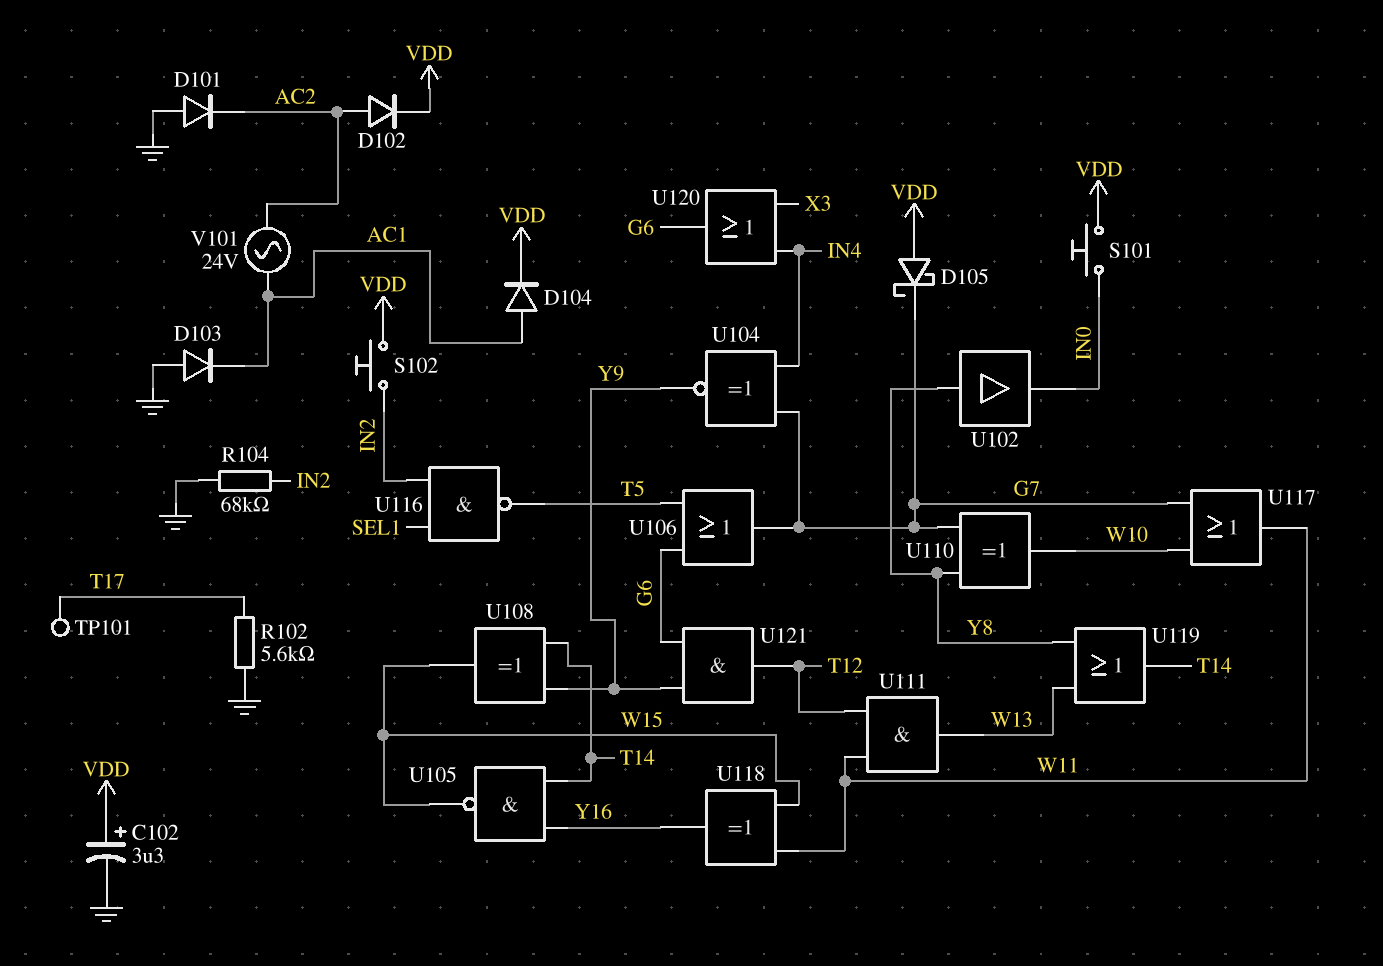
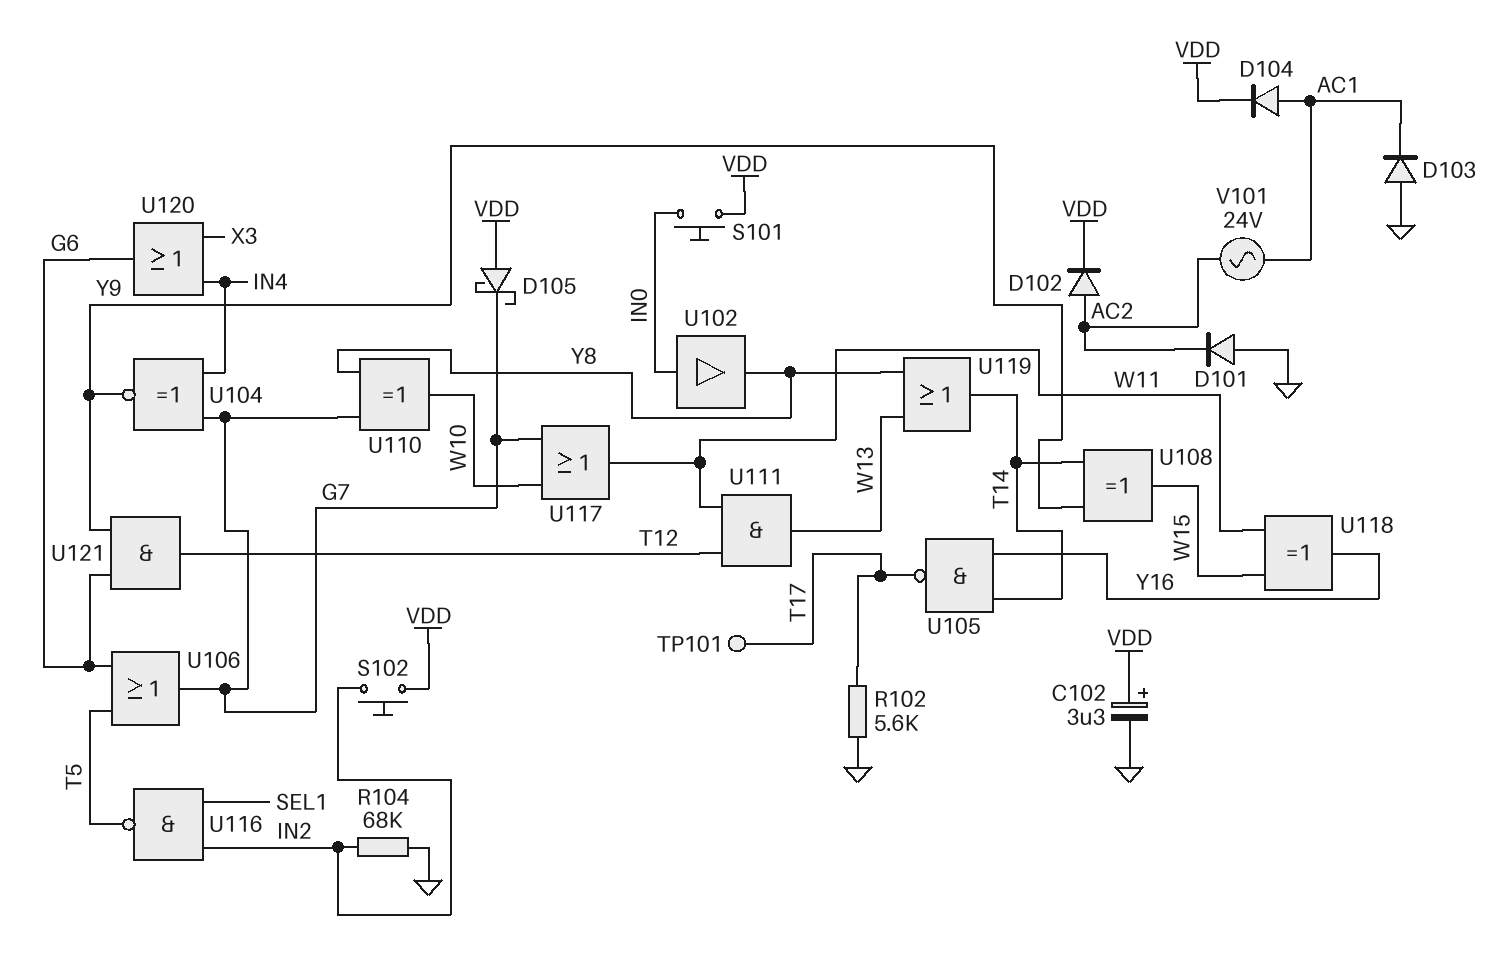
U102: buffer (in Y8, out IN0) -> buffer (in IN0, out Y8)
U105: NAND (in T14, in Y16, out W15) -> NAND (in T14, in Y16, out T17)

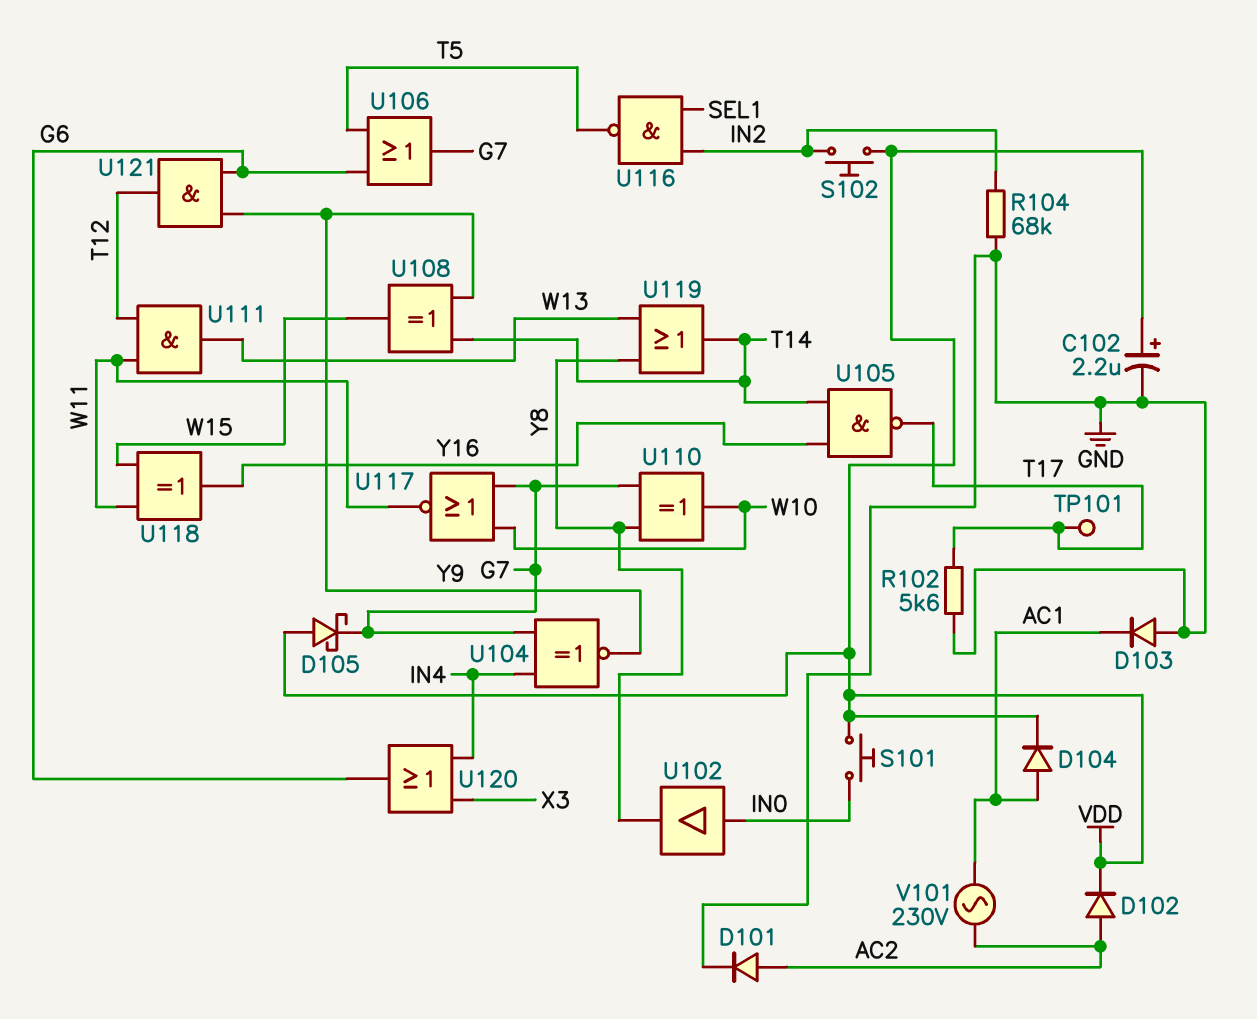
C102: 3.3uF (plus VDD, minus GND) -> 2.2uF (plus VDD, minus GND)
D101: diode (A GND, K AC2) -> diode (A AC2, K GND)
U117: OR (in G7, in W10, out W11) -> NOR (in G7, in W10, out W11)
V101: AC 24V (AC1, AC2) -> AC 230V (AC1, AC2)

